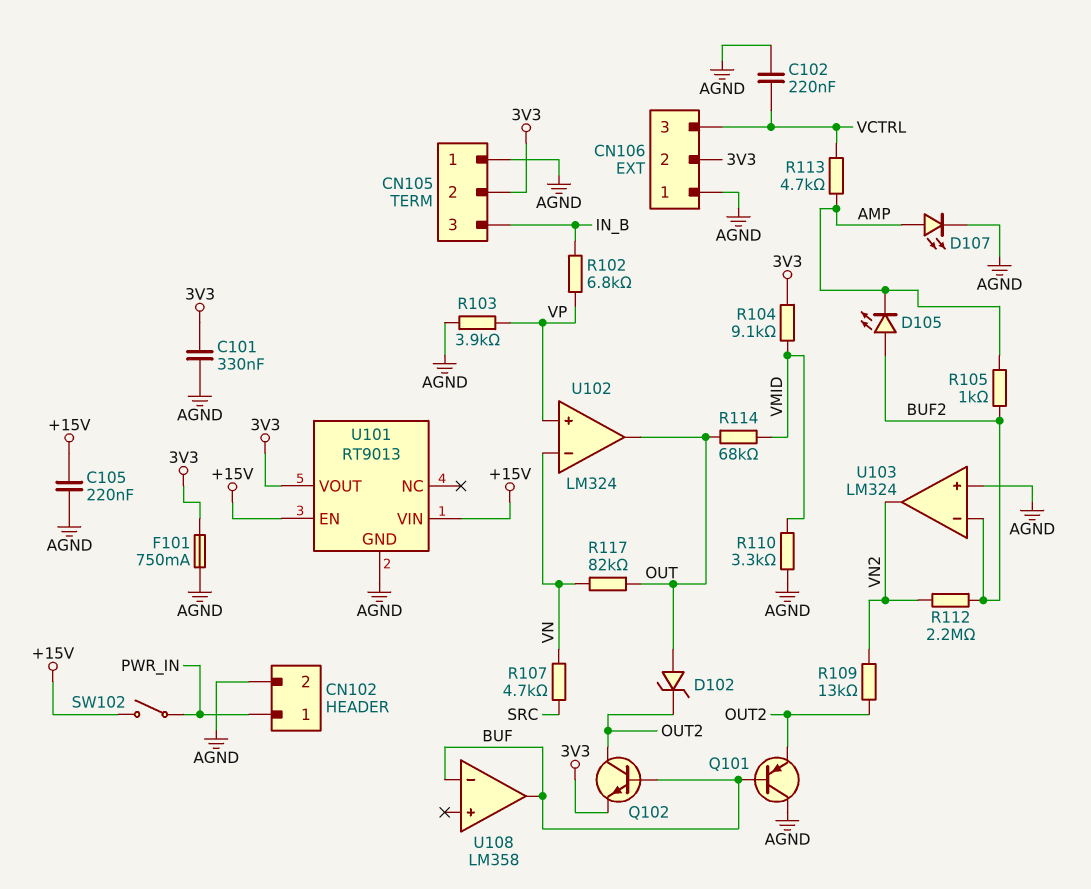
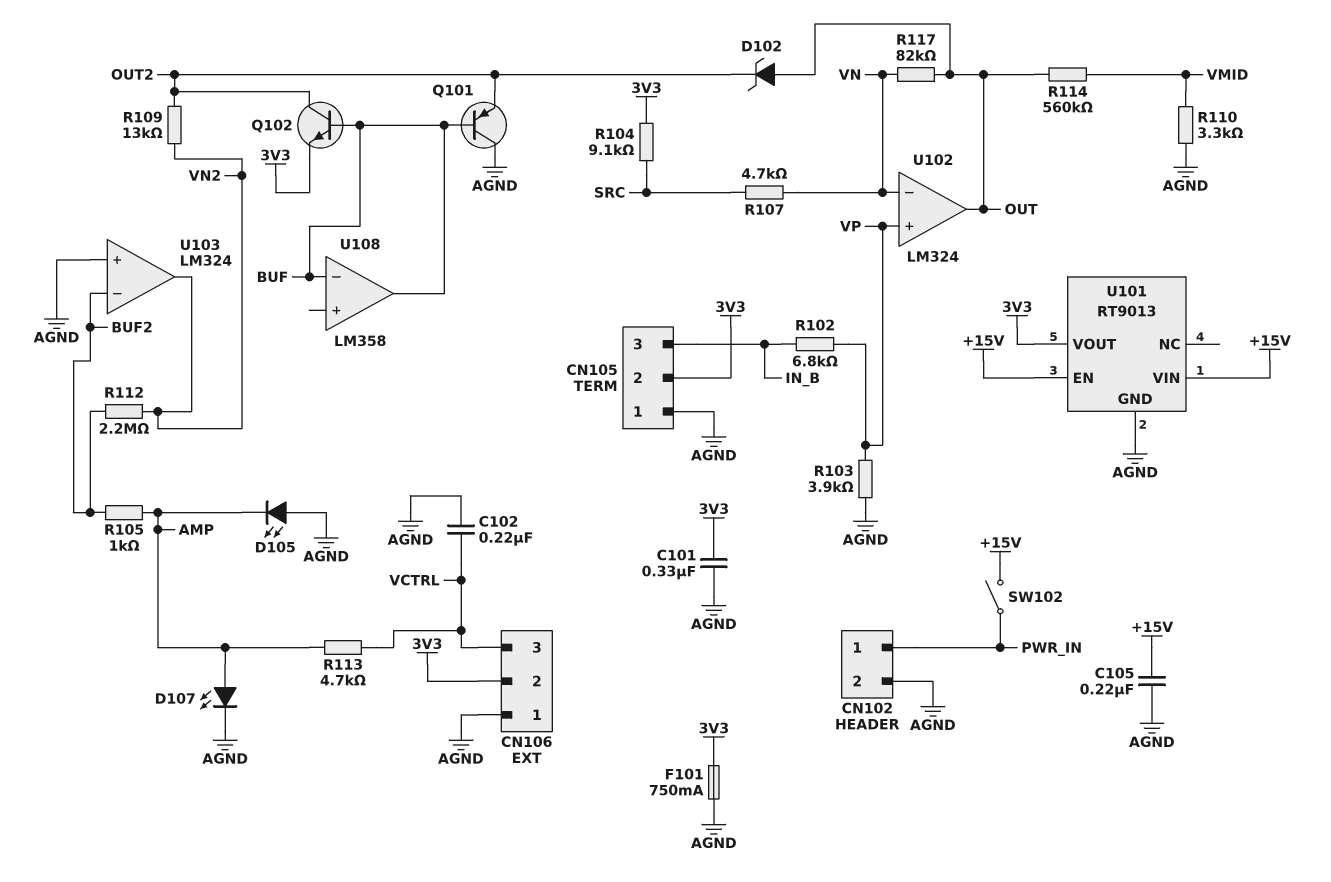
D105: LED (A BUF2, K AMP) -> LED (A AGND, K AMP)
R104: 9.1k (3V3, VMID) -> 9.1k (3V3, SRC)
R114: 68k (OUT, VMID) -> 560k (OUT, VMID)

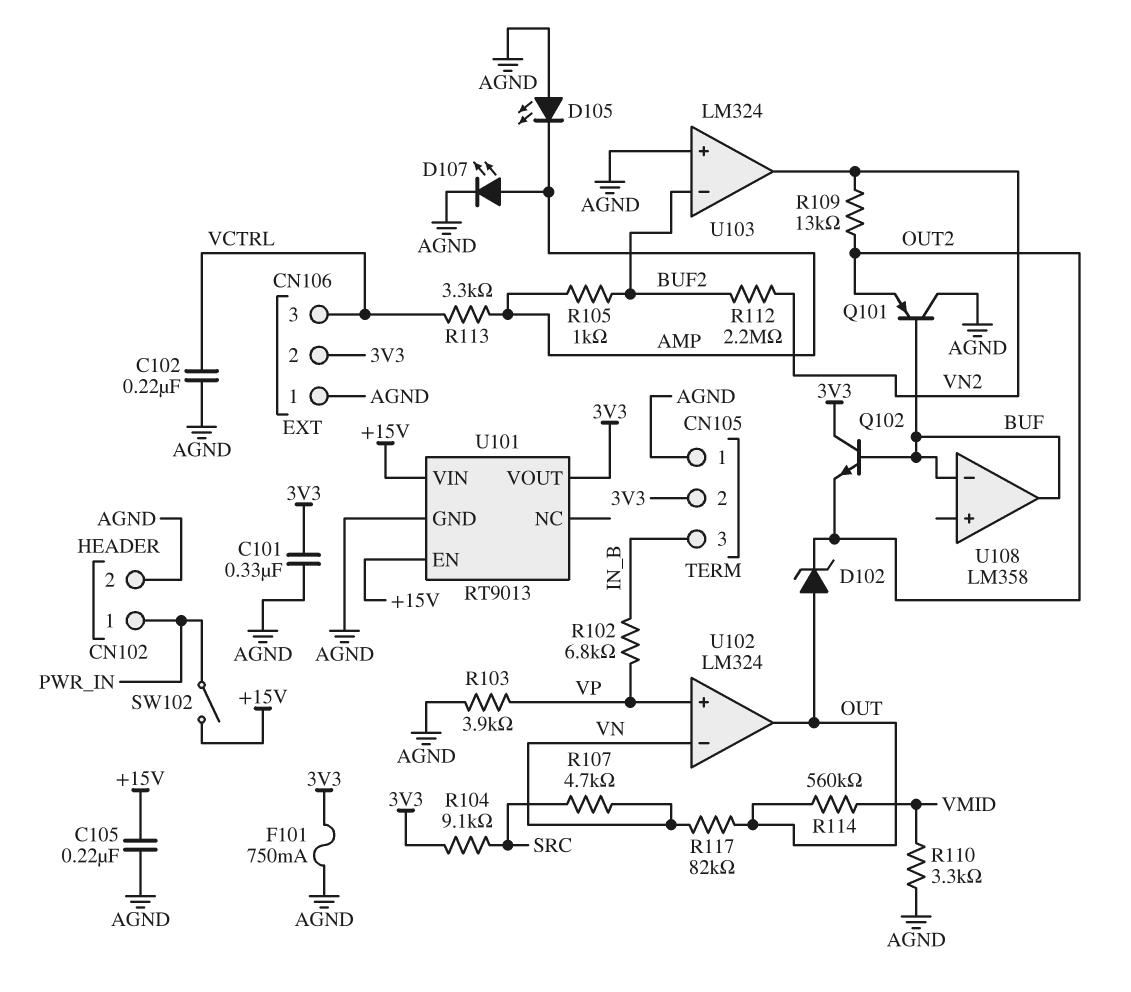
Q102: NPN (B BUF, C OUT2, E 3V3) -> NPN (B BUF, C 3V3, E OUT2)
R113: 4.7k (AMP, VCTRL) -> 3.3k (AMP, VCTRL)

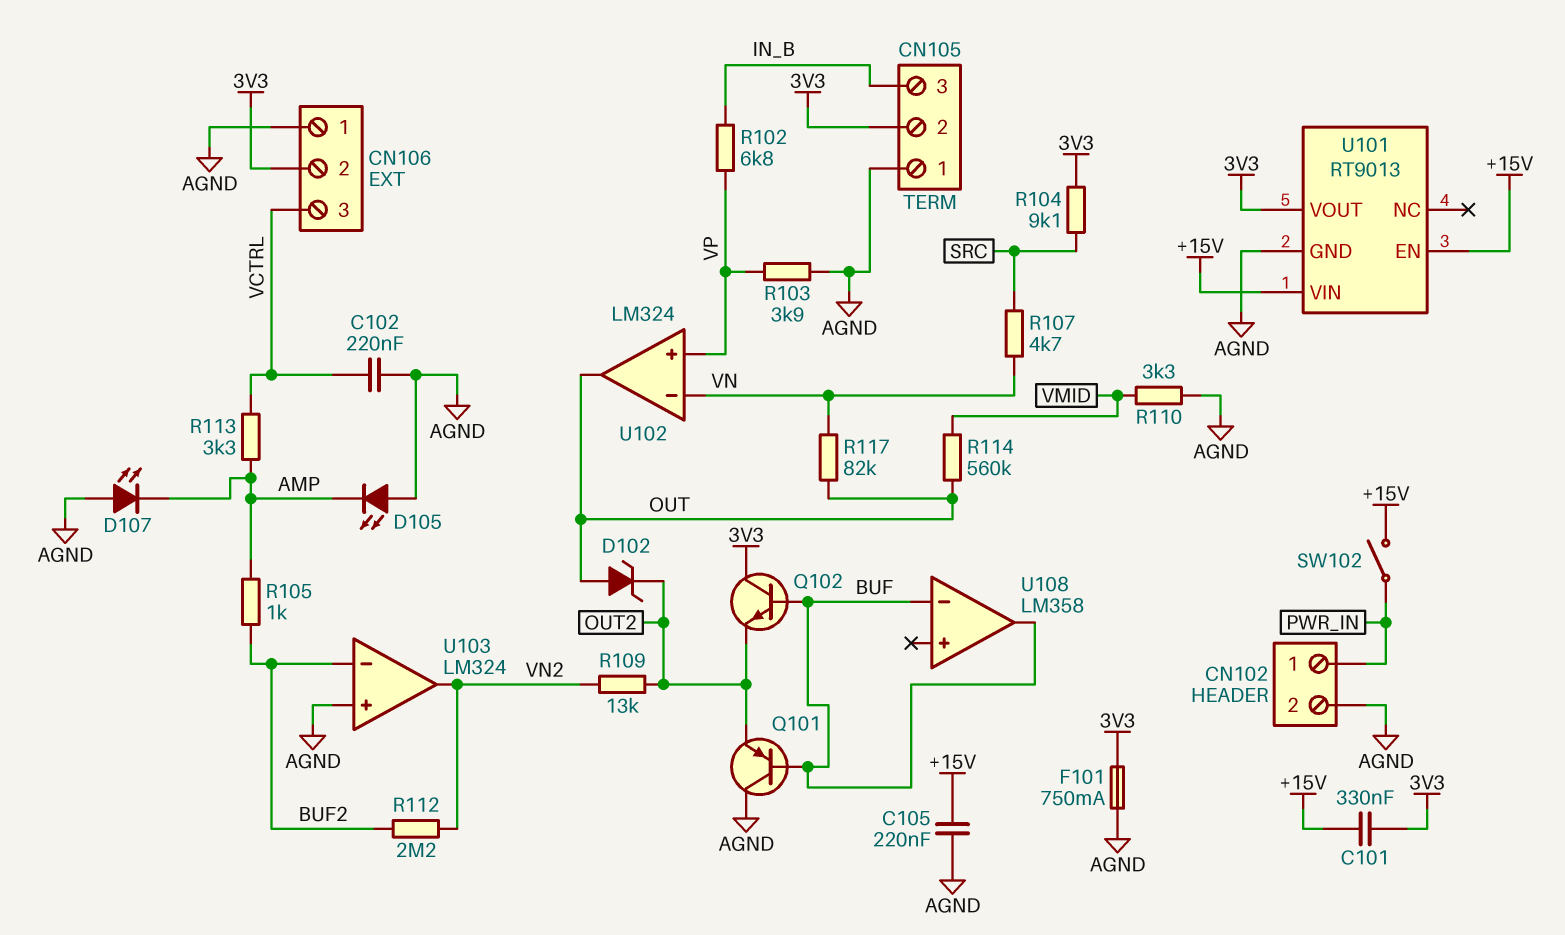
C101: 330nF (3V3, AGND) -> 330nF (+15V, 3V3)
D107: LED (A AMP, K AGND) -> LED (A AGND, K AMP)

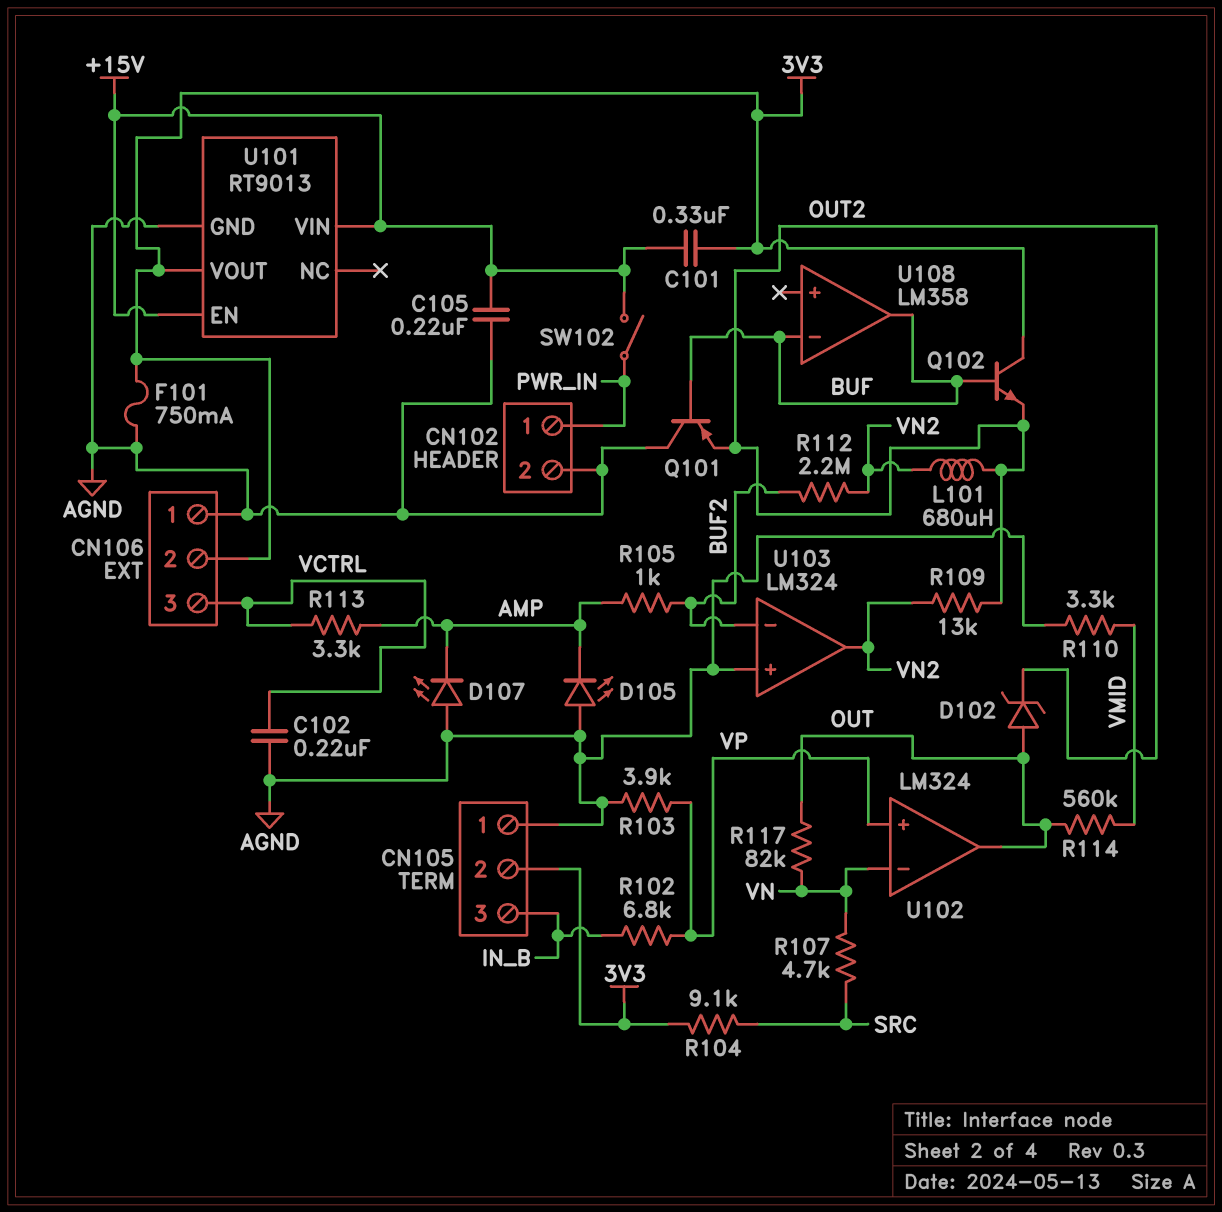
L101: none -> 680uH (OUT2, VN2)

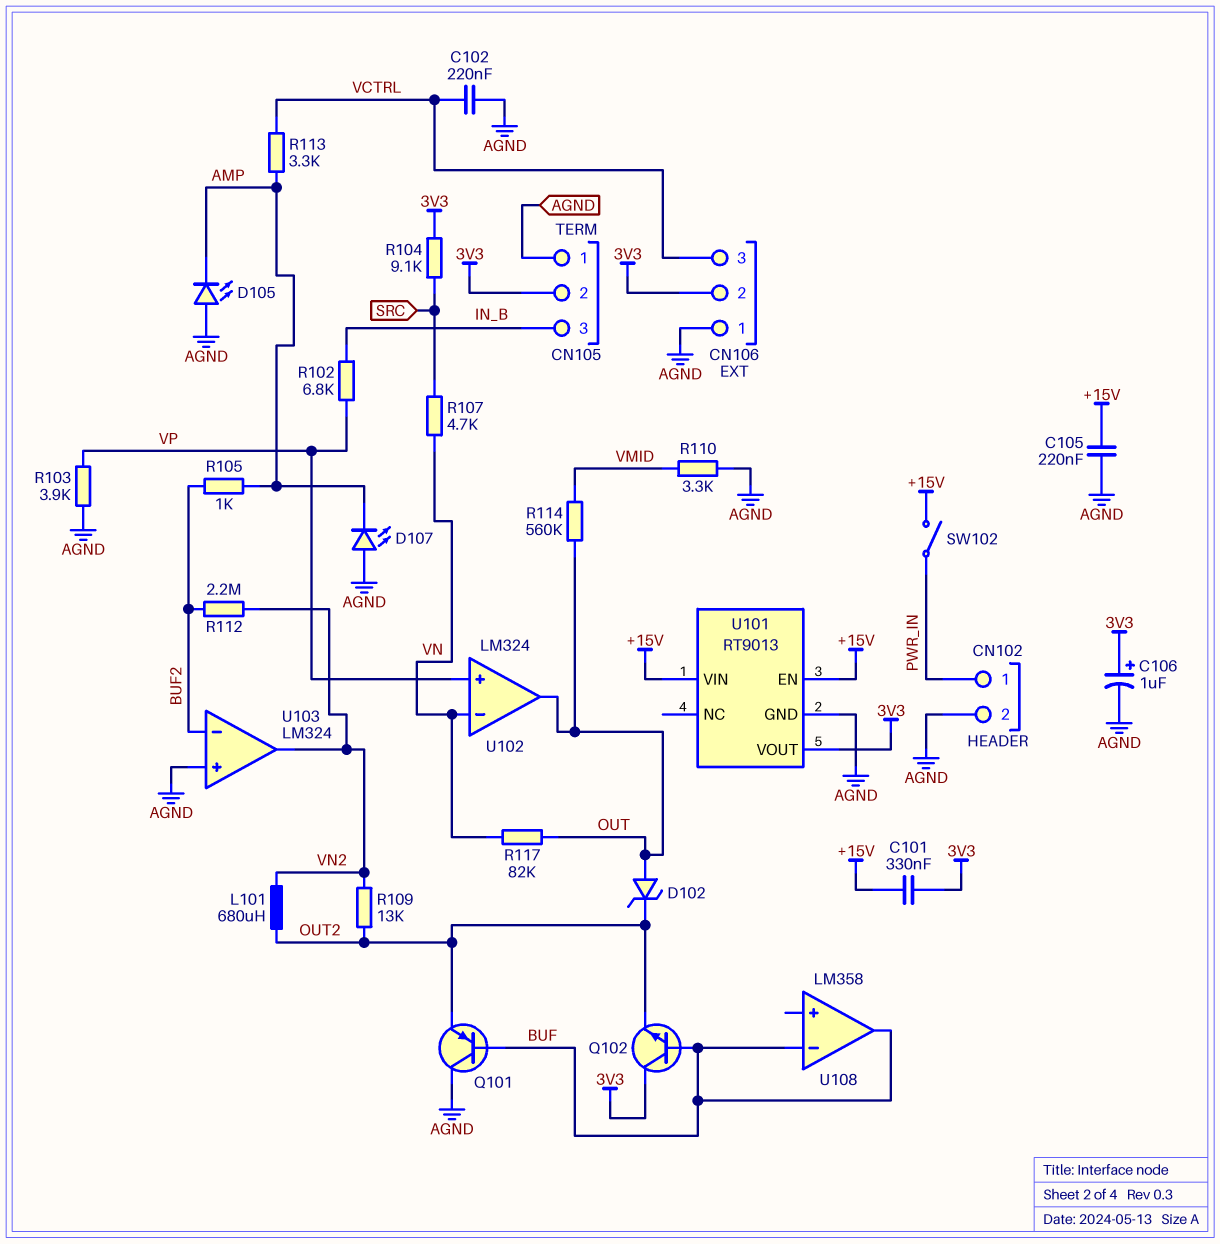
C106: none -> 1uF (plus 3V3, minus AGND)
F101: 750mA (3V3, AGND) -> none

